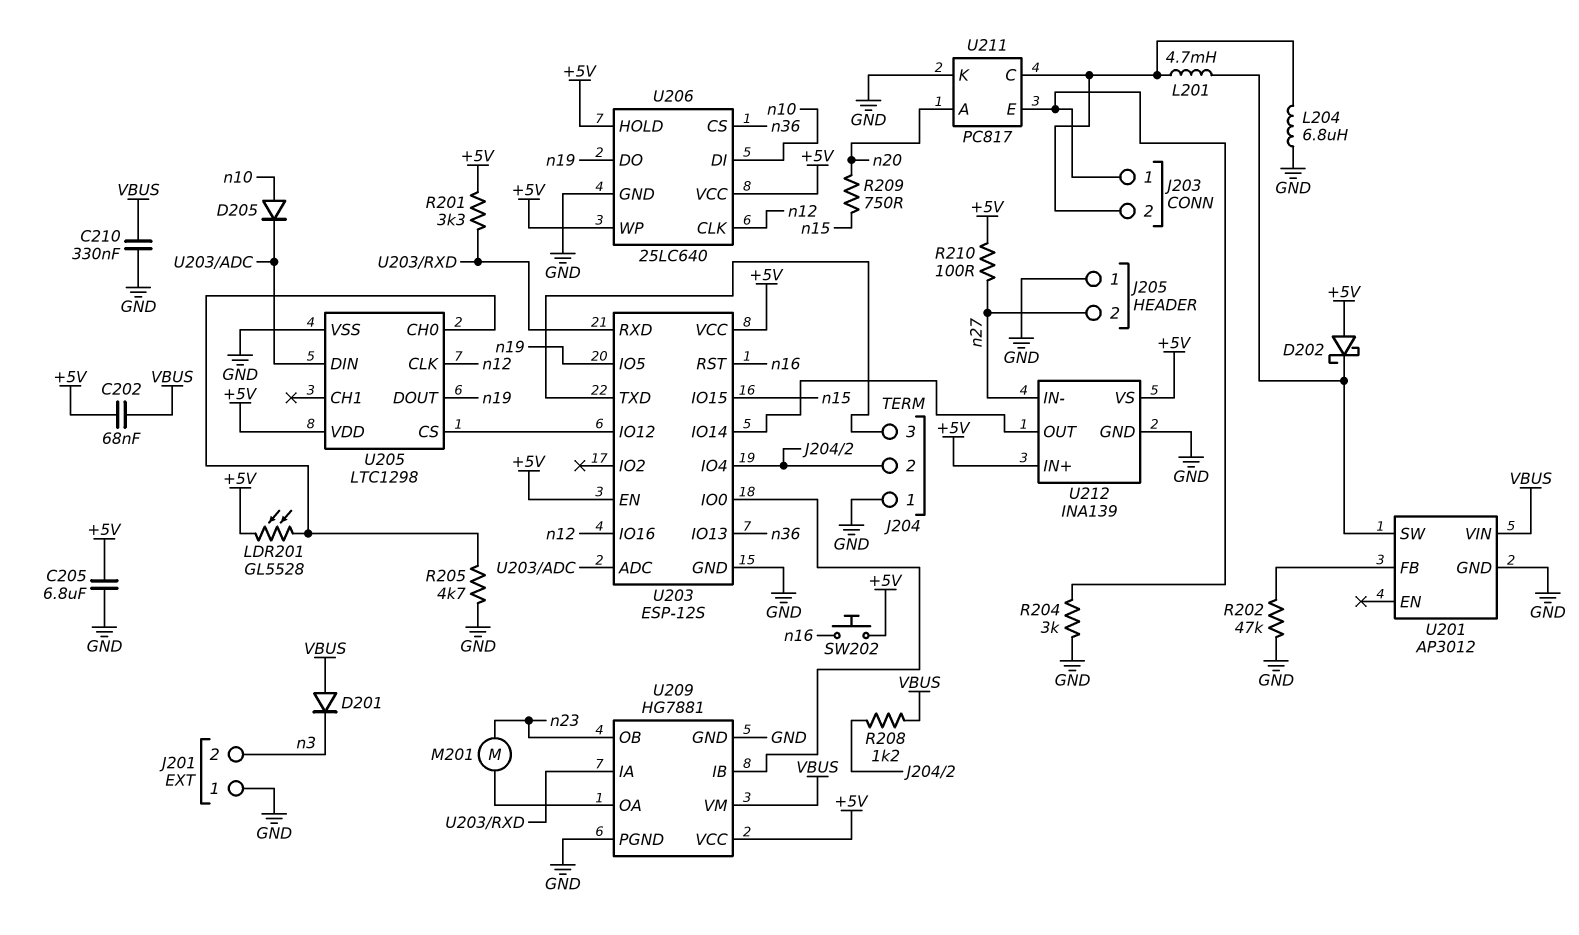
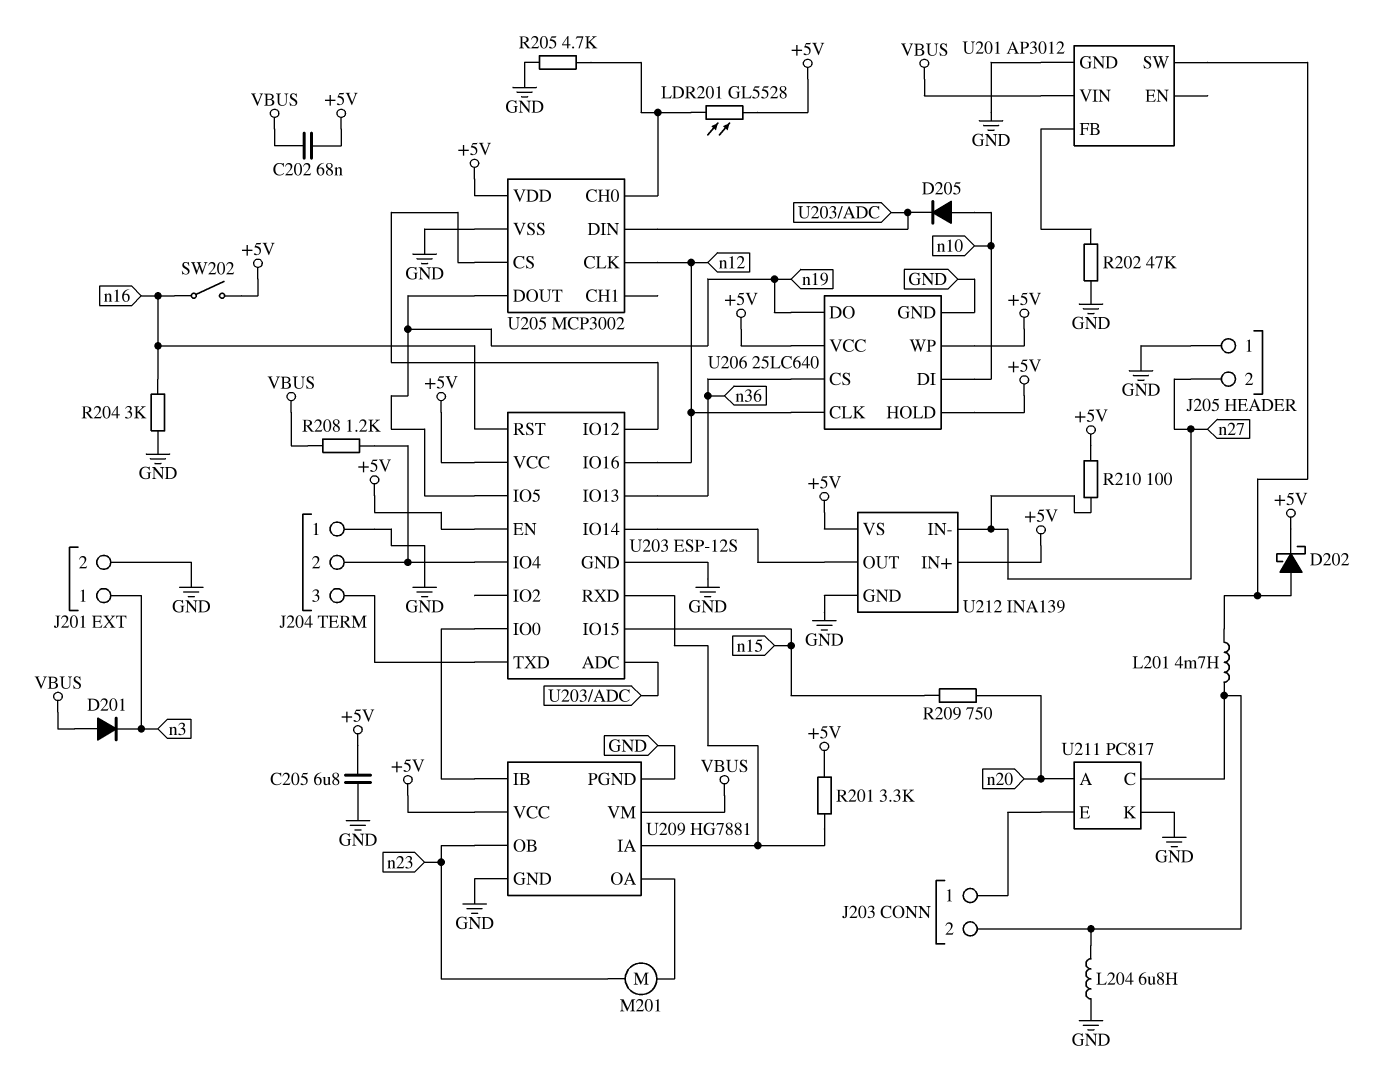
C210: 330nF (GND, VBUS) -> none
D202: schottky (A +5V, K U201/SW) -> schottky (A U201/SW, K +5V)
J201 pin 1: GND -> n3
J201 pin 2: n3 -> GND
R204: 3k (GND, J203/1) -> 3k (GND, n16)
SW202: button (+5V, n16) -> switch (+5V, n16)
U205: LTC1298 -> MCP3002

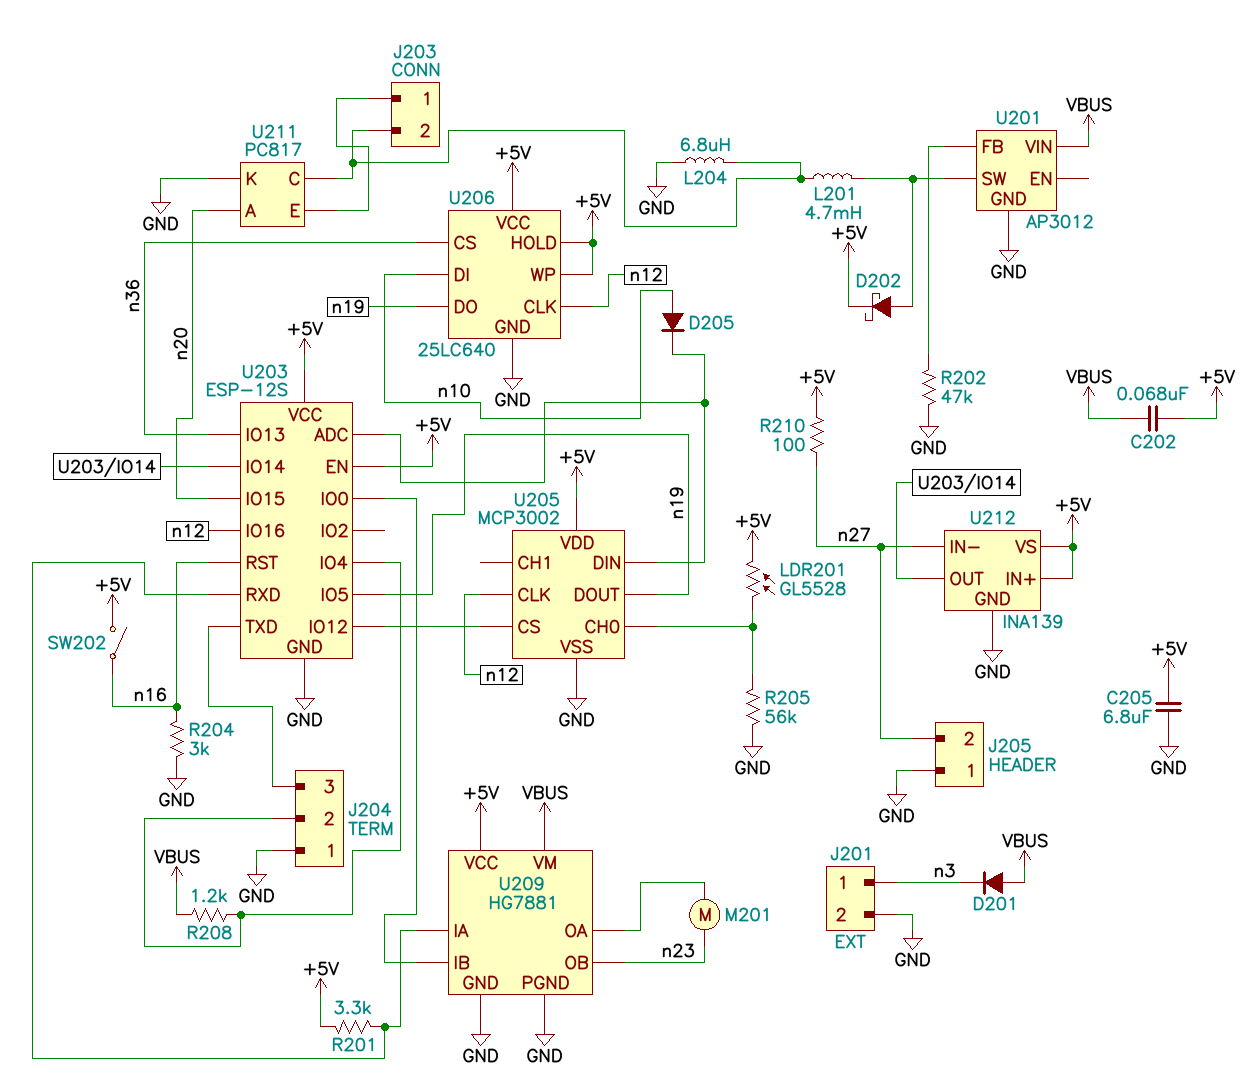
R205: 4.7k (GND, U205/CH0) -> 56k (GND, U205/CH0)
R209: 750 (n15, n20) -> none
U203 pin IO15: n15 -> n20

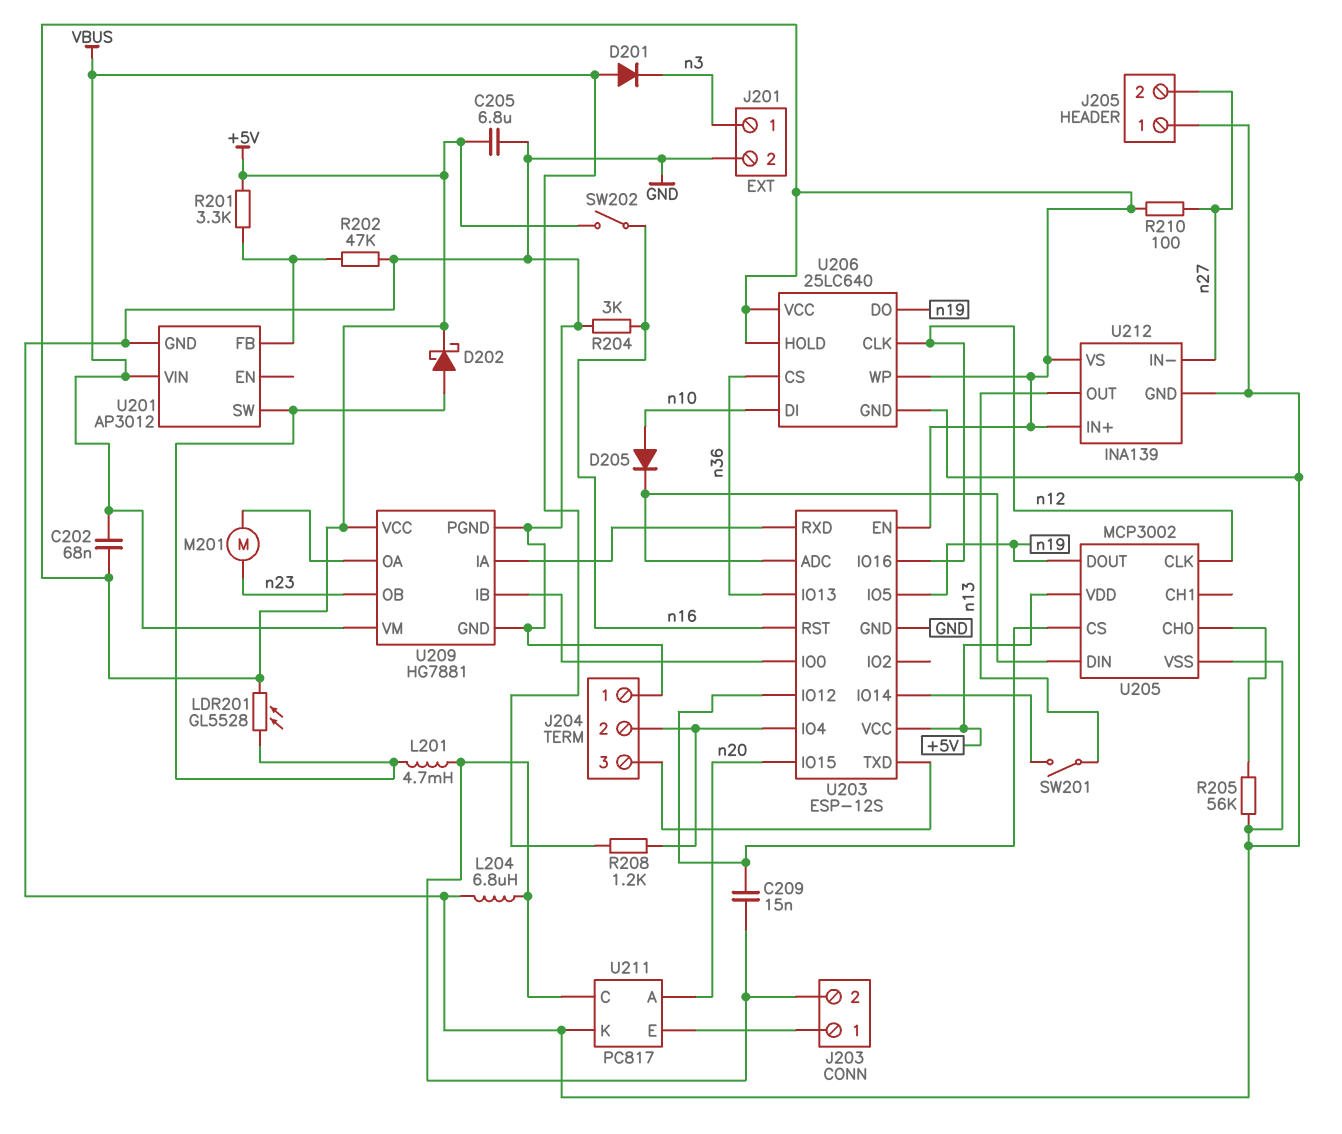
C209: none -> 15nF (J203/2, U203/IO12)
LDR201: GL5528 (+5V, U205/CH0) -> GL5528 (+5V, U201/SW)
R201: 3.3k (+5V, U203/RXD) -> 3.3k (+5V, U201/FB)
SW201: none -> switch (U203/IO14, n13)
U212 pin OUT: U203/IO14 -> n13

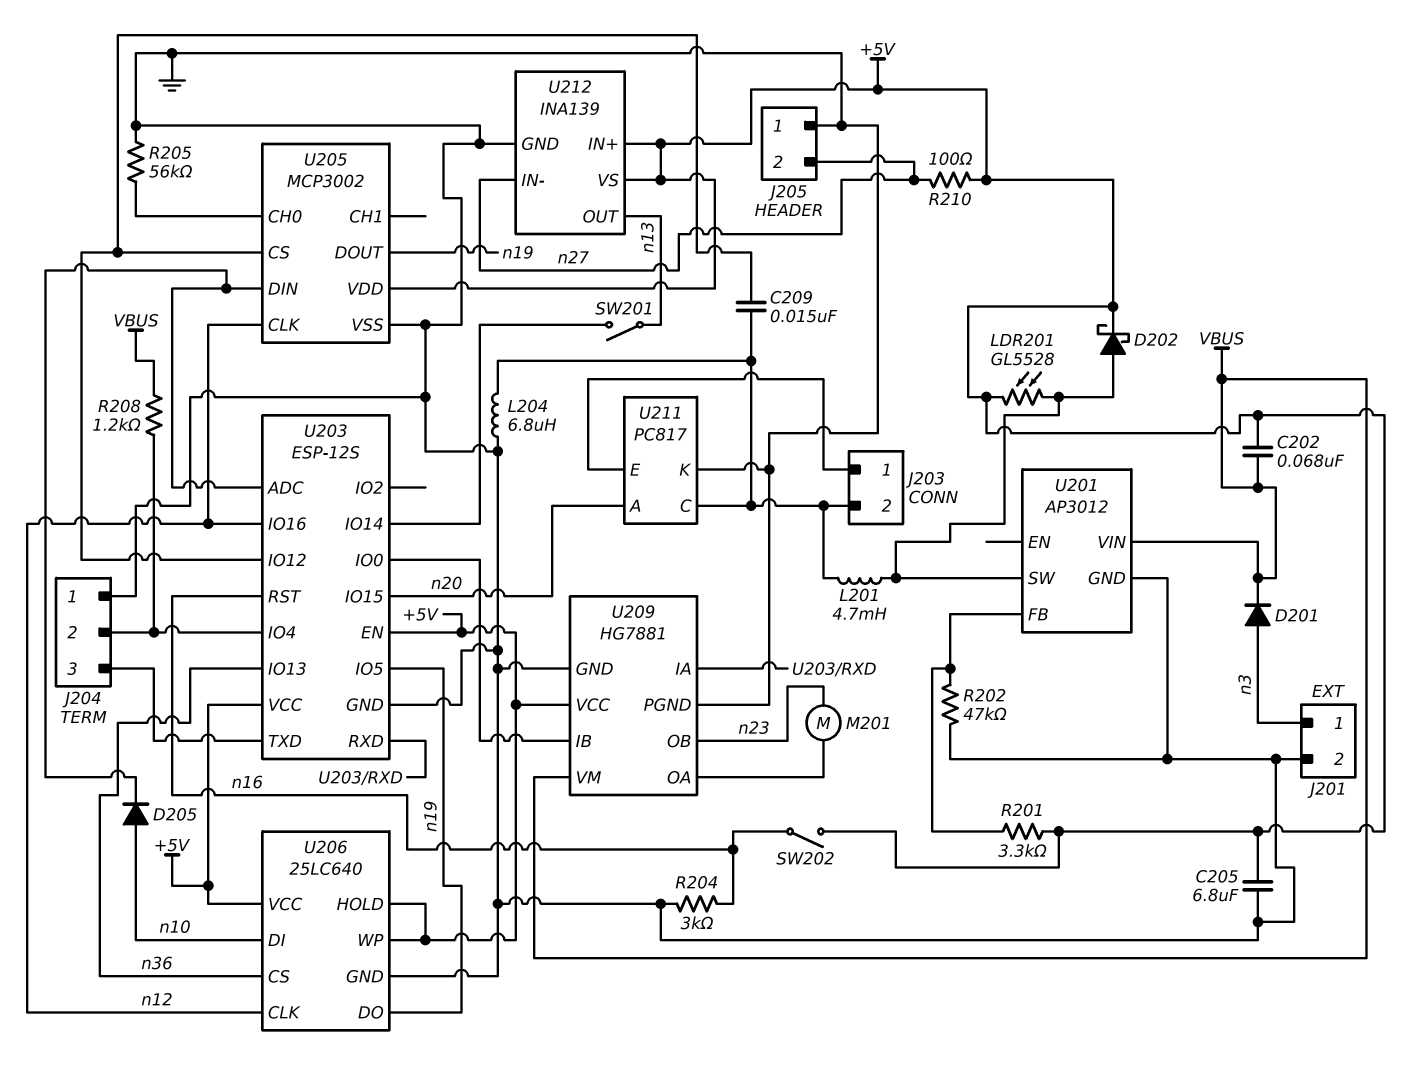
D201: diode (A VBUS, K n3) -> diode (A n3, K VBUS)

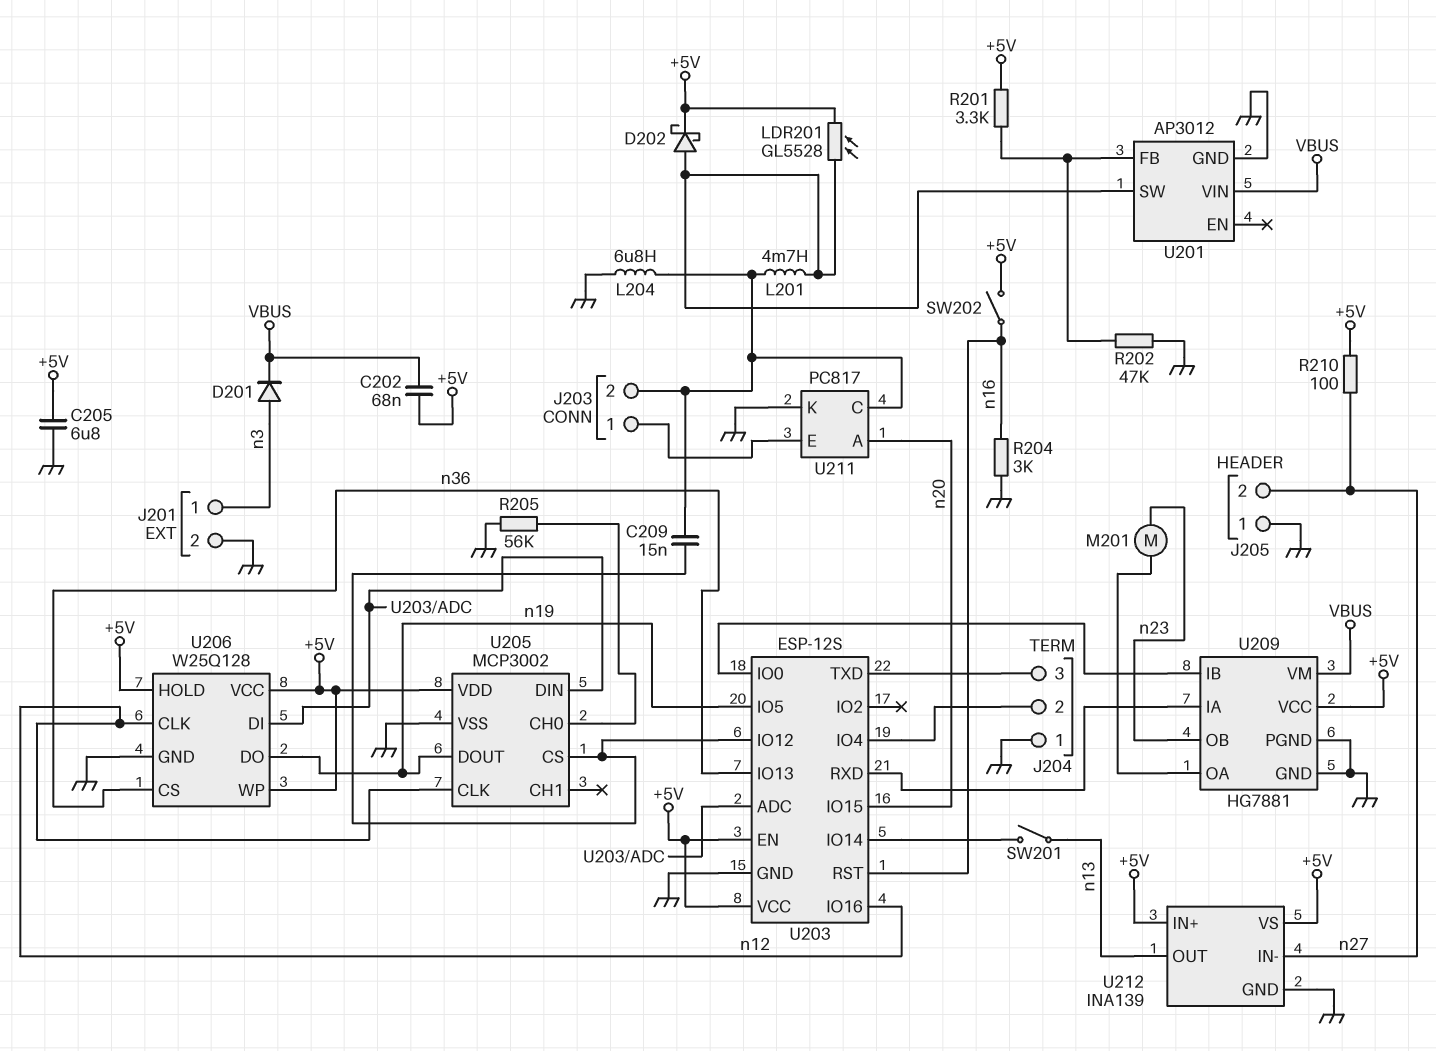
D205: diode (A n10, K U203/ADC) -> none
R208: 1.2k (J204/2, VBUS) -> none
U206: 25LC640 -> W25Q128
U206 pin DI: n10 -> U203/ADC

